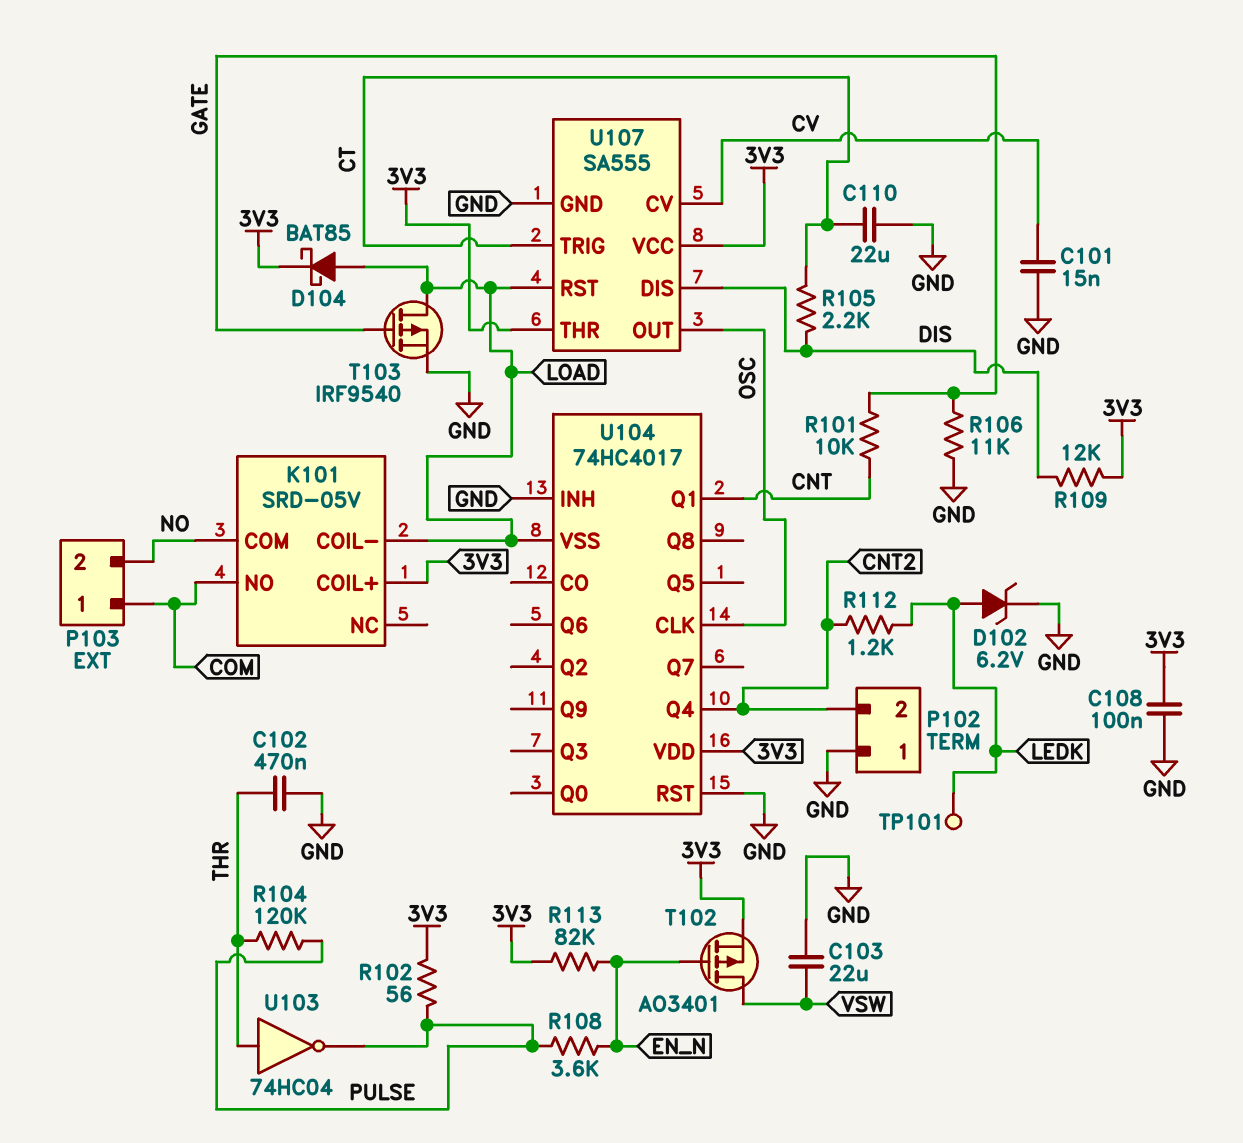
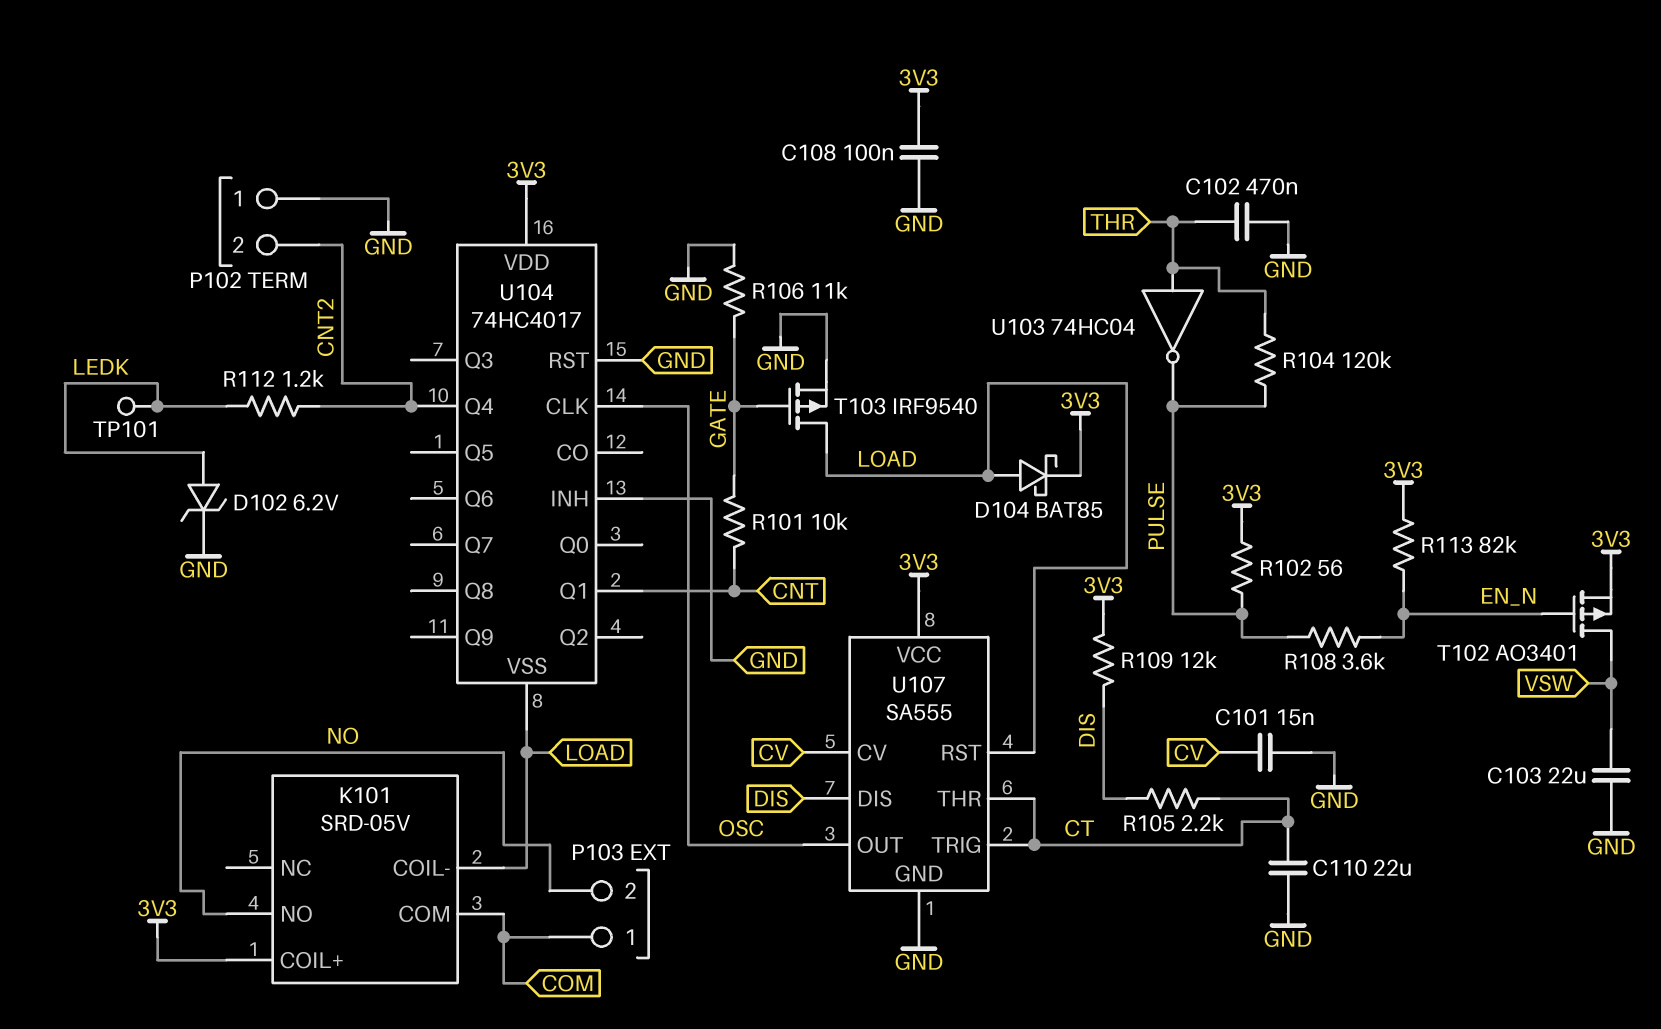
K101 pin COM: NO -> COM
K101 pin NO: COM -> NO
U107 pin THR: 3V3 -> CT

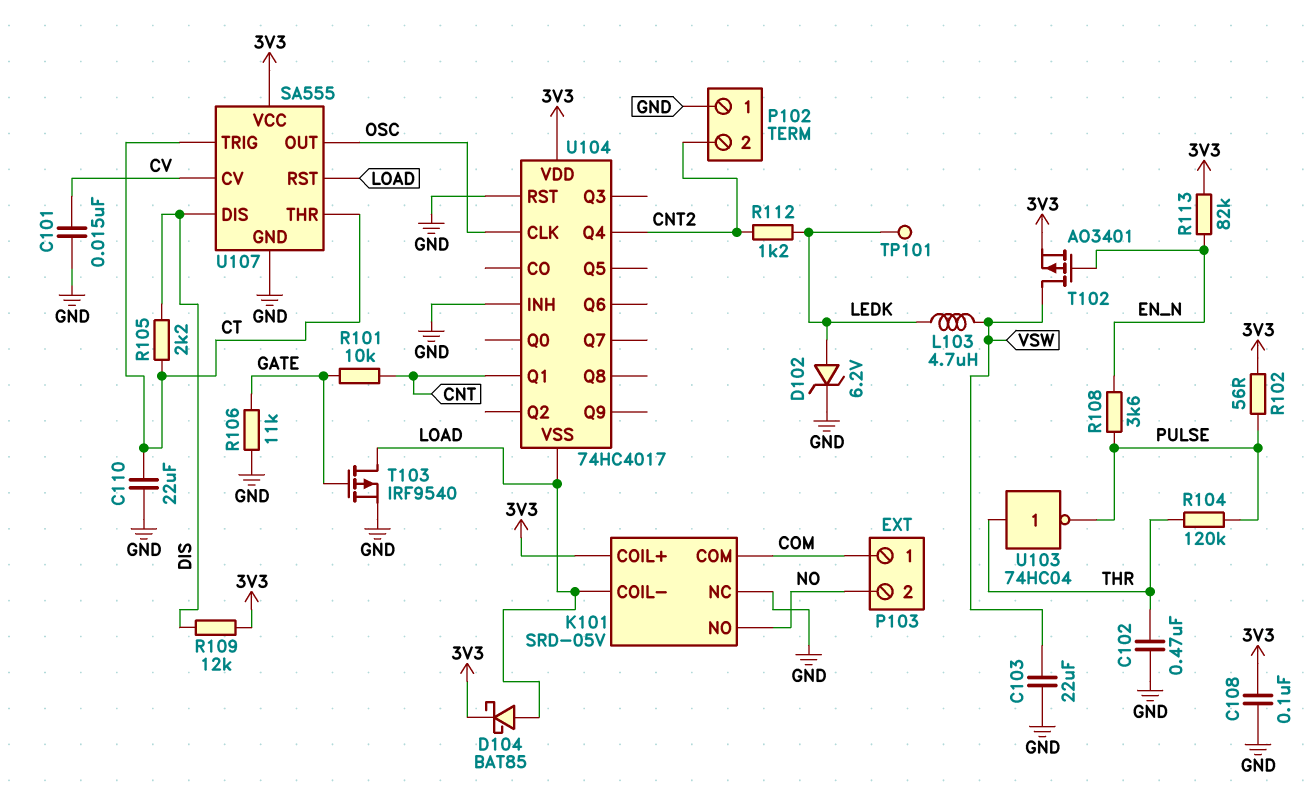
K101 pin NC: none -> GND
L103: none -> 4.7uH (LEDK, VSW)

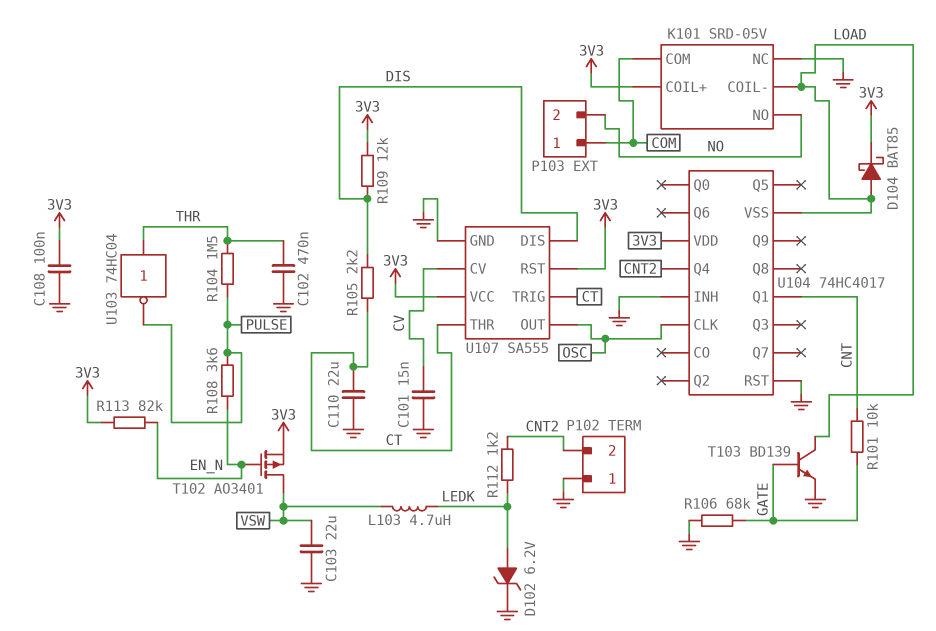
R102: 56 (3V3, PULSE) -> none
R104: 120k (PULSE, THR) -> 1.5M (PULSE, THR)
R106: 11k (GATE, GND) -> 68k (GATE, GND)
T103: PMOS IRF9540 (G GATE, D LOAD, S GND) -> NPN BD139 (B GATE, C LOAD, E GND)
TP101: test point (LEDK) -> none
U107 pin RST: LOAD -> 3V3

